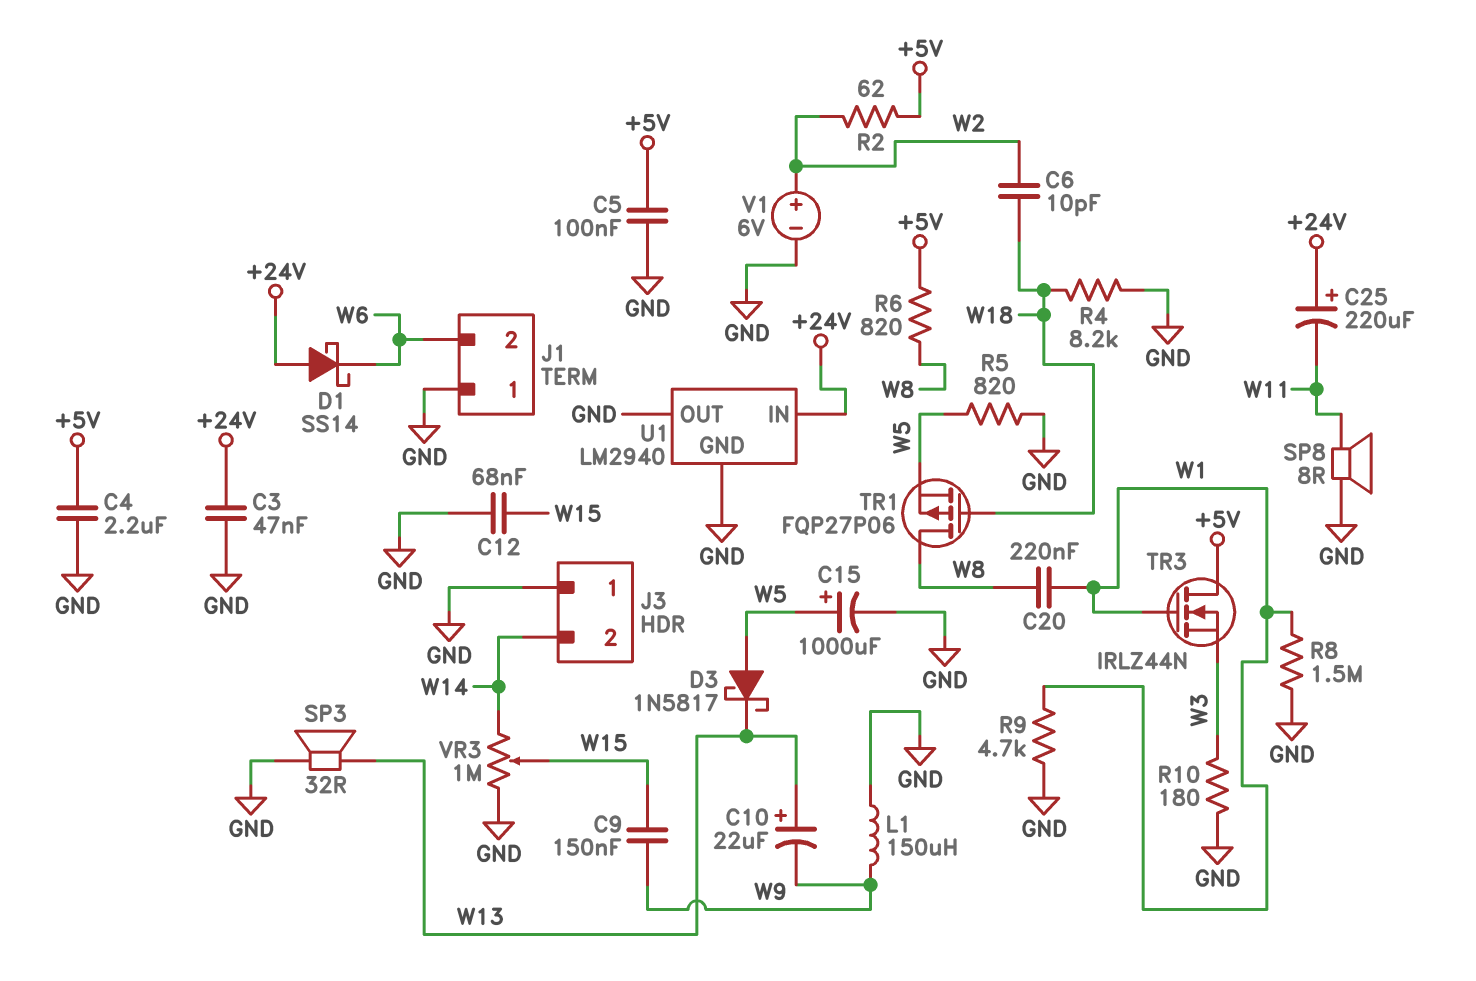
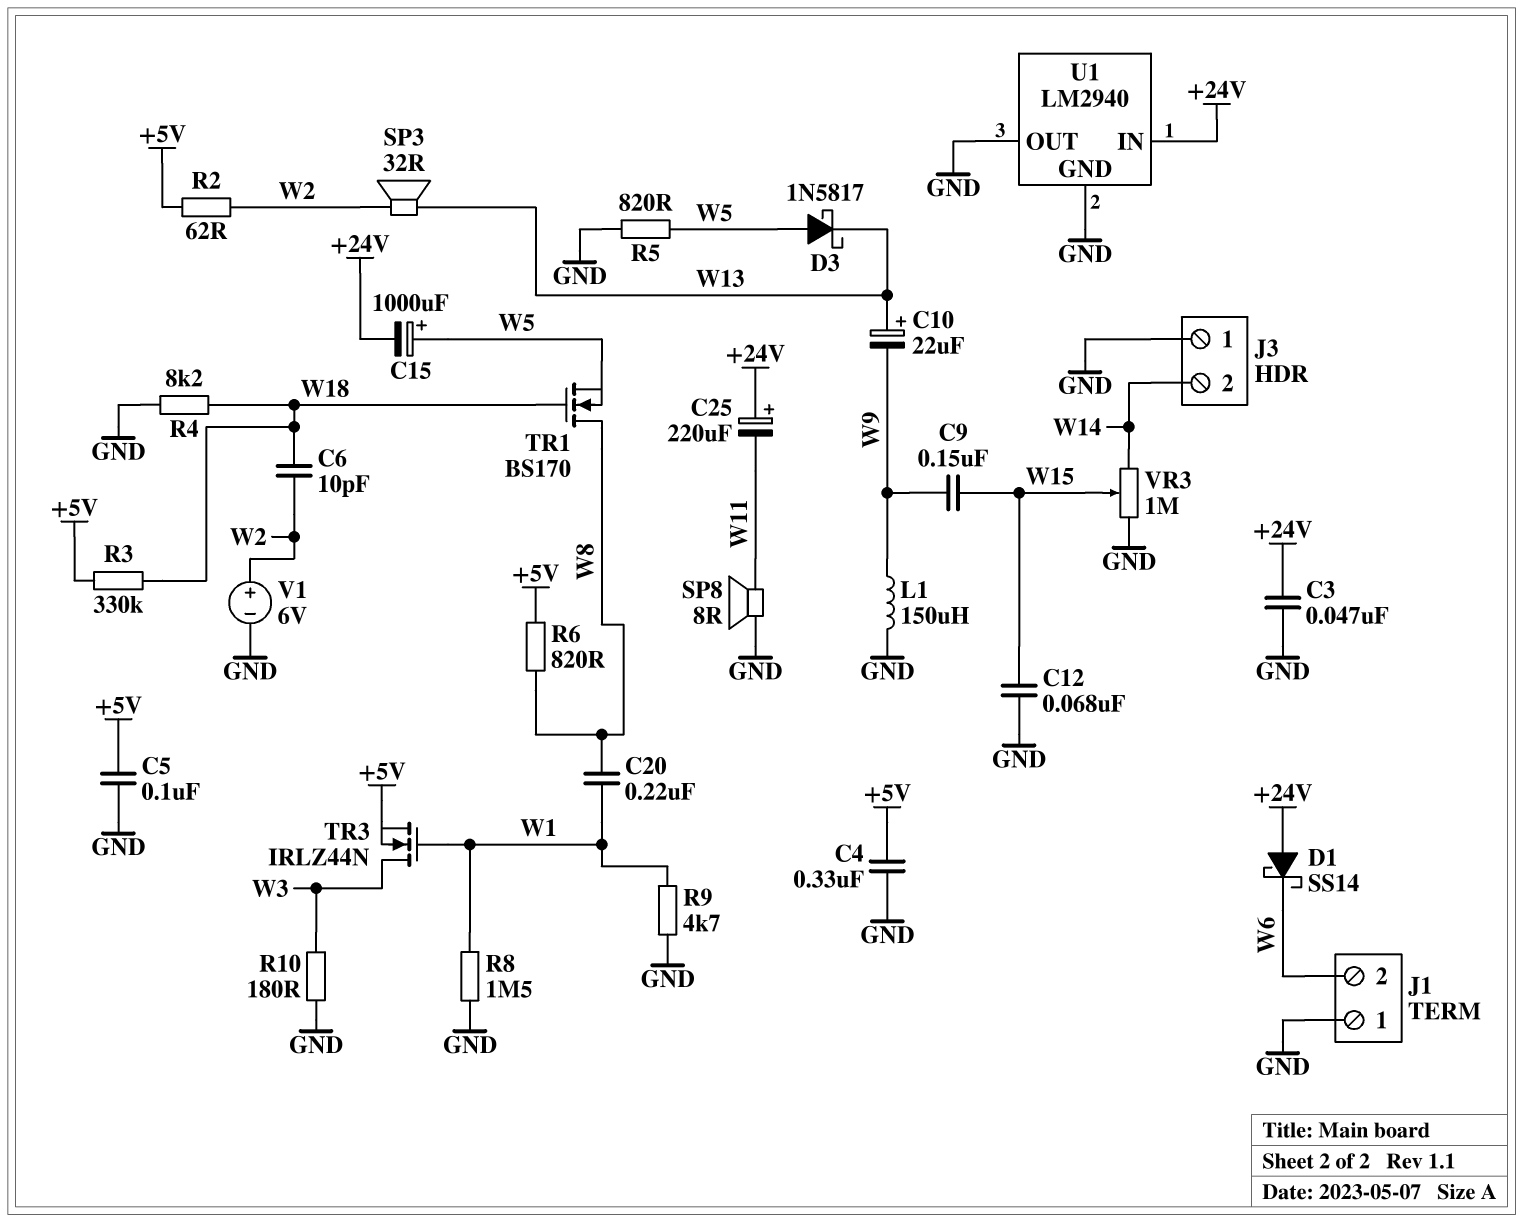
C4: 2.2uF (+5V, GND) -> 330nF (+5V, GND)
C15: 1000uF (plus W5, minus GND) -> 1000uF (plus W5, minus +24V)
R3: none -> 330k (+5V, W18)
SP3: speaker 32R (GND, W13) -> speaker 32R (W2, W13)
TR1: PMOS FQP27P06 (G W18, D W8, S W5) -> NMOS BS170 (G W18, D W8, S W5)
TR3: NMOS IRLZ44N (G W1, D +5V, S W3) -> NMOS IRLZ44N (G W1, D W3, S +5V)

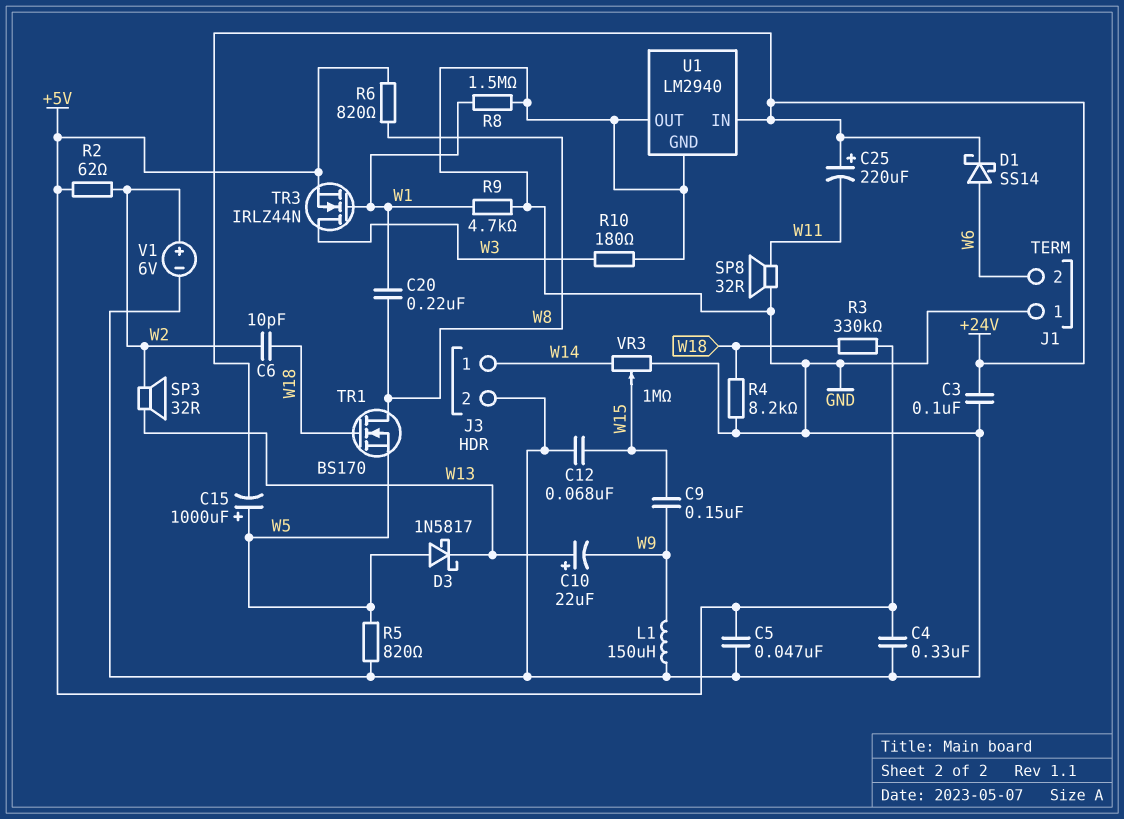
C3: 47nF (+24V, GND) -> 100nF (+24V, GND)
C5: 100nF (+5V, GND) -> 47nF (+5V, GND)
D1: schottky SS14 (A +24V, K W6) -> schottky SS14 (A W6, K +24V)
J3 pin 1: GND -> W14
J3 pin 2: W14 -> GND
SP8: speaker 8R (GND, W11) -> speaker 32R (GND, W11)

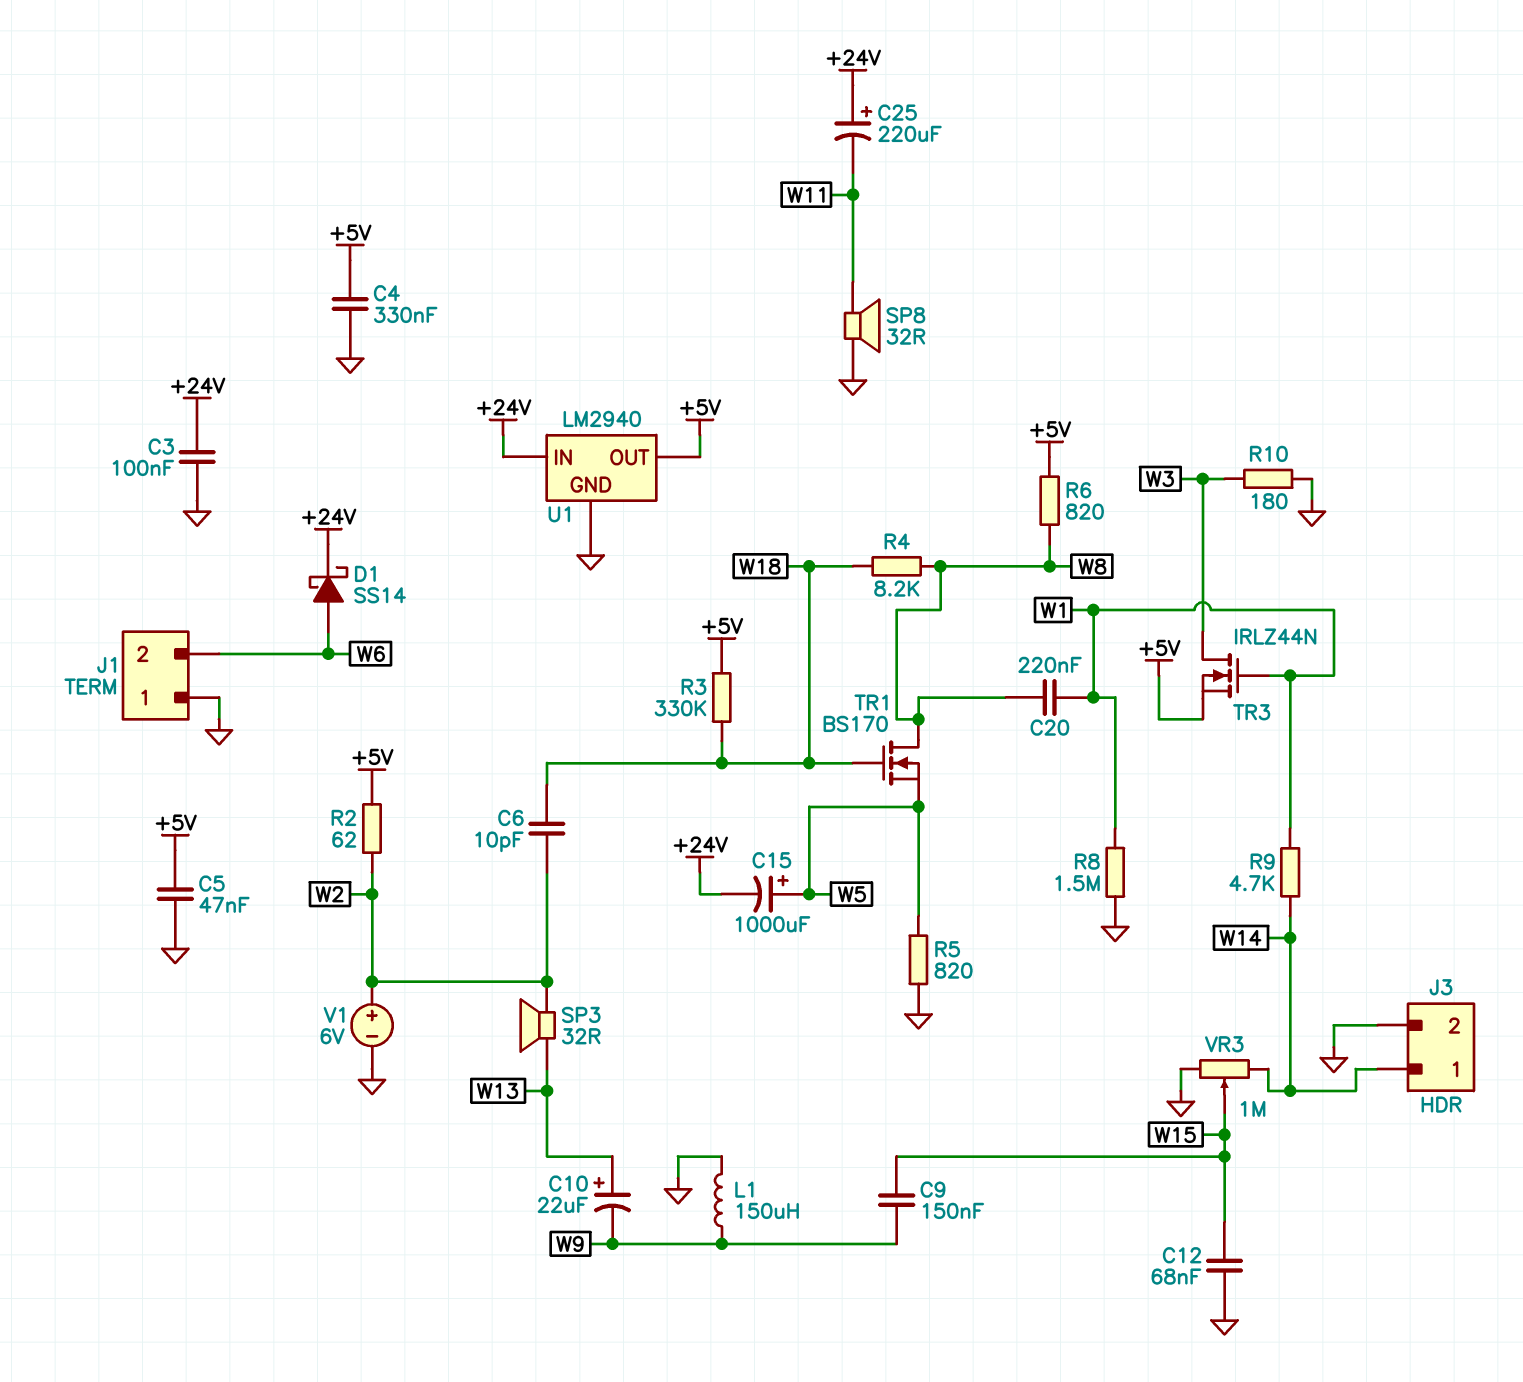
D3: schottky 1N5817 (A W5, K W13) -> none
R4: 8.2k (GND, W18) -> 8.2k (W8, W18)
R9: 4.7k (GND, W1) -> 4.7k (W1, W14)
U1 pin OUT: GND -> +5V

